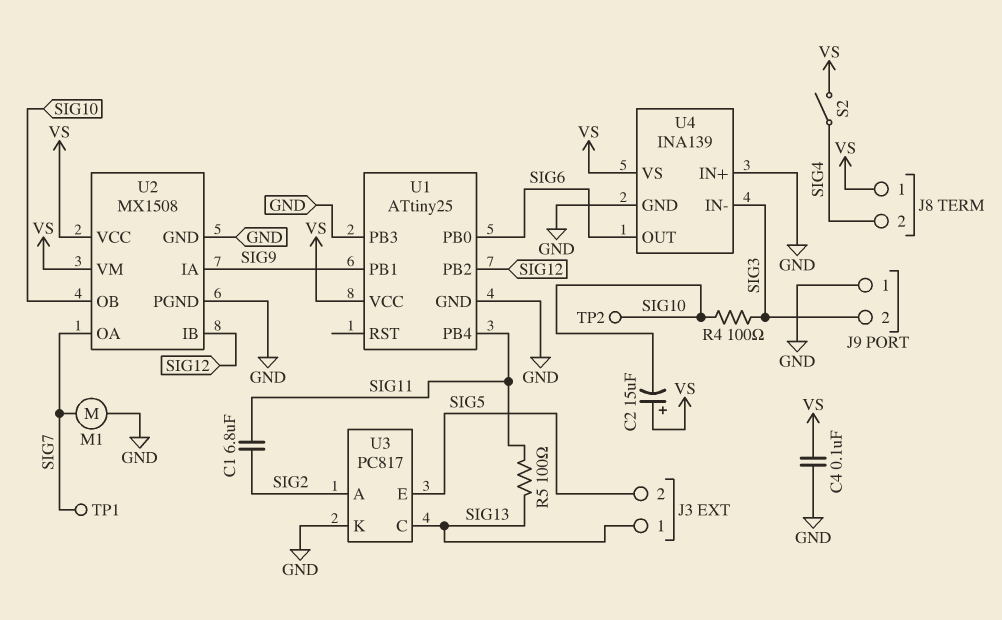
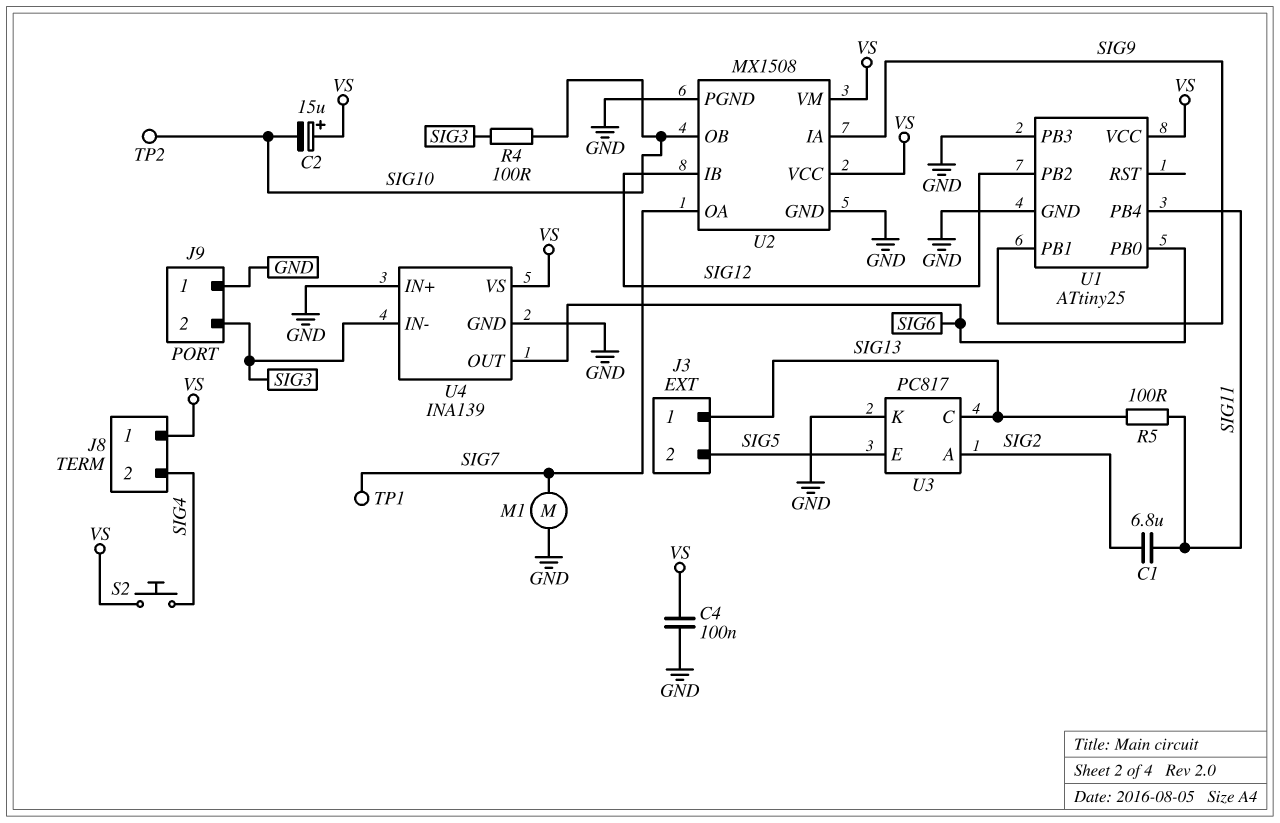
S2: switch (SIG4, VS) -> button (SIG4, VS)

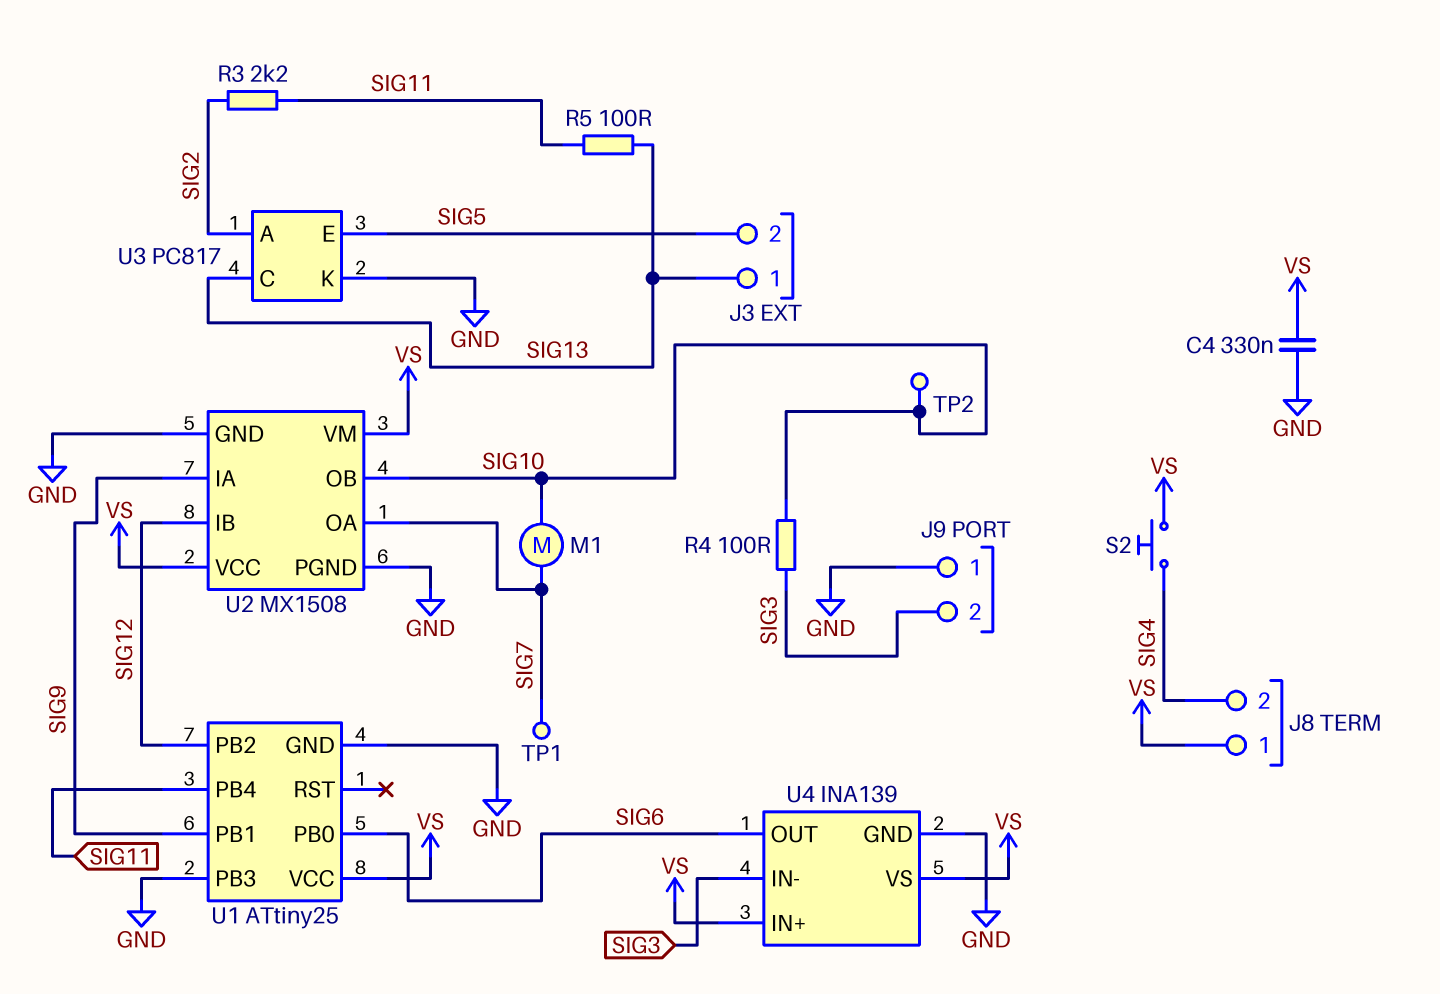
C1: 6.8uF (SIG2, SIG11) -> none
C2: 15uF (plus VS, minus SIG10) -> none
C4: 100nF (GND, VS) -> 330nF (GND, VS)
M1: motor (GND, SIG7) -> motor (SIG7, SIG10)
R3: none -> 2.2k (SIG2, SIG11)
U4 pin IN+: GND -> VS

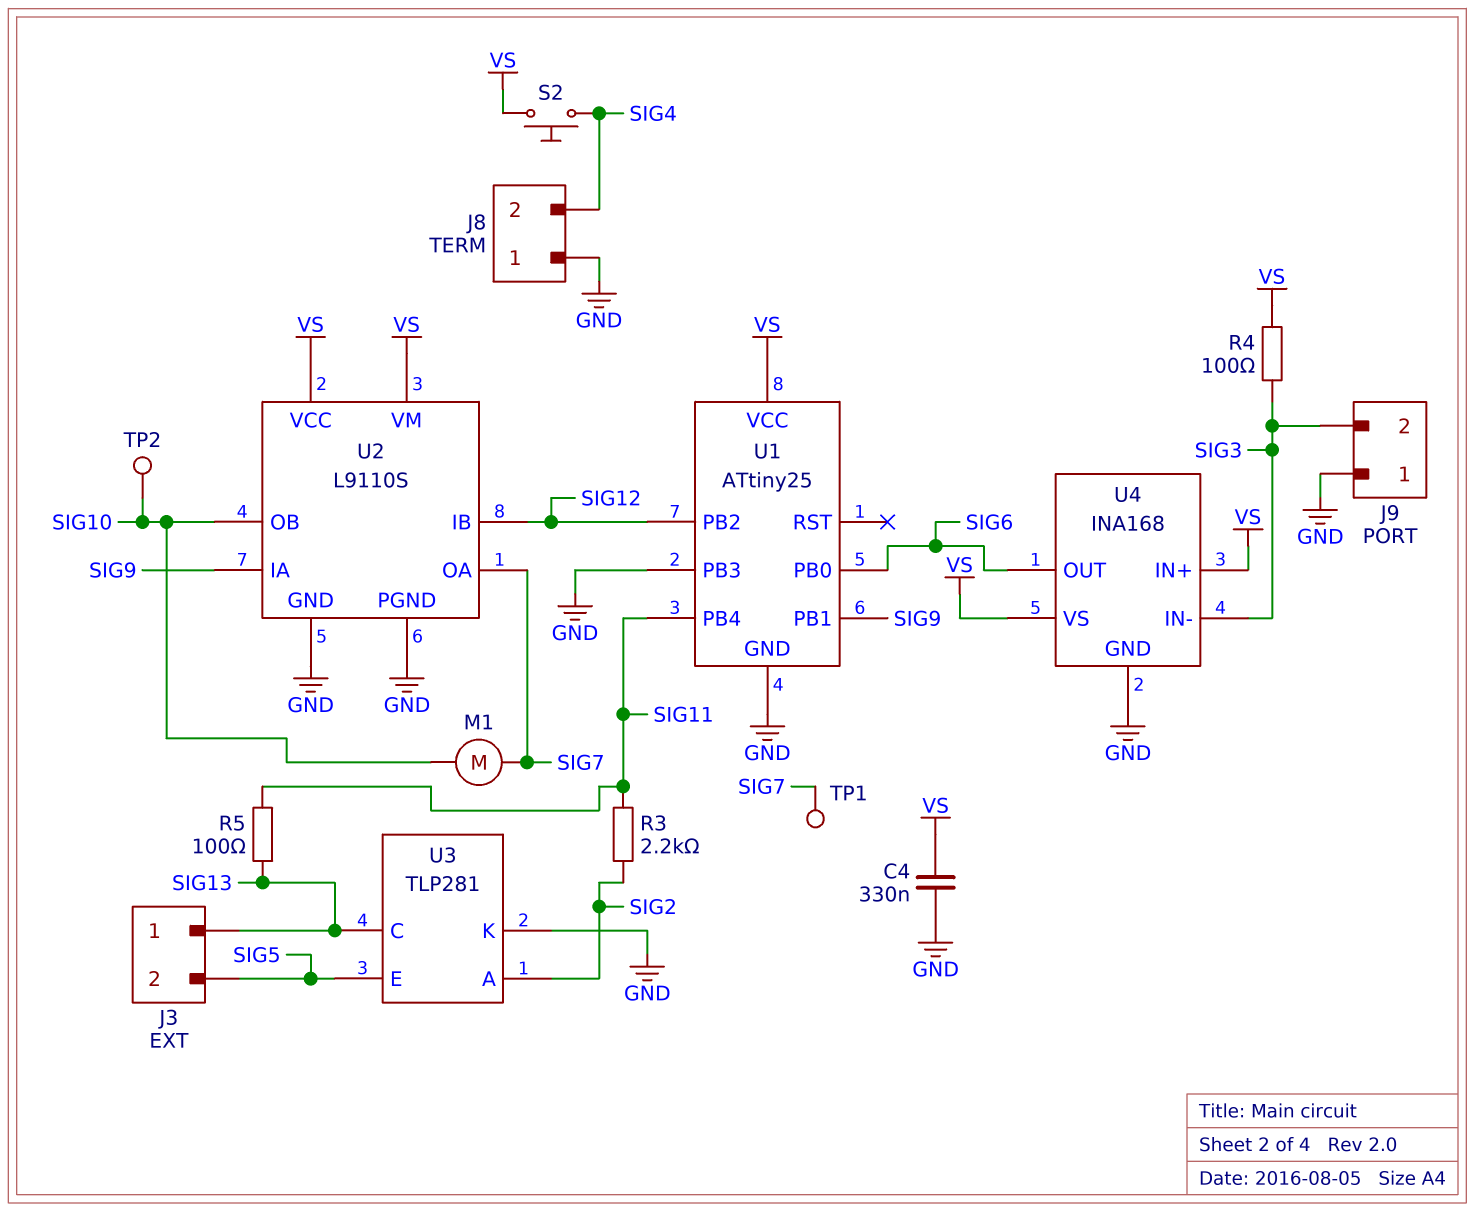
J8 pin 1: VS -> GND
R4: 100 (SIG3, SIG10) -> 100 (SIG3, VS)
U2: MX1508 -> L9110S
U3: PC817 -> TLP281
U4: INA139 -> INA168

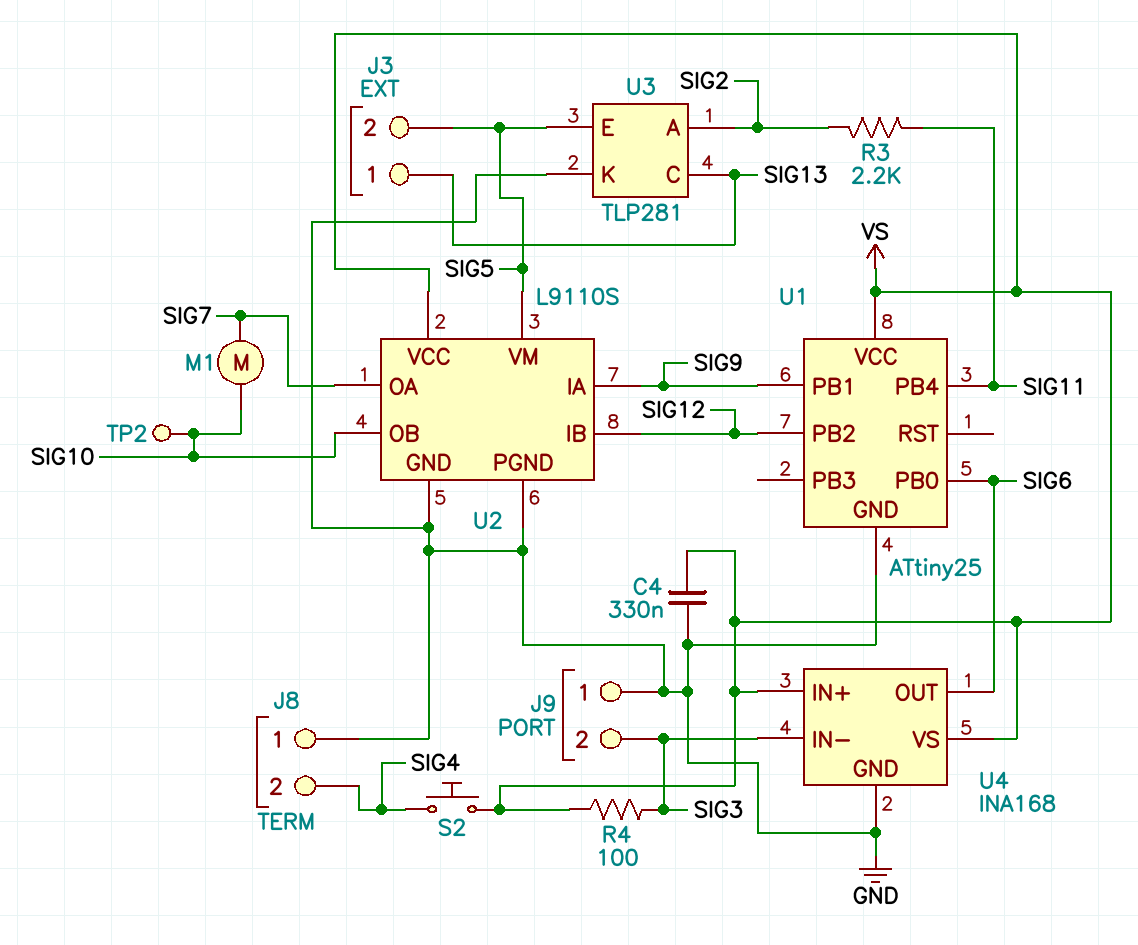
R5: 100 (SIG11, SIG13) -> none
TP1: test point (SIG7) -> none
U1 pin PB3: GND -> none
U2 pin VM: VS -> SIG5

